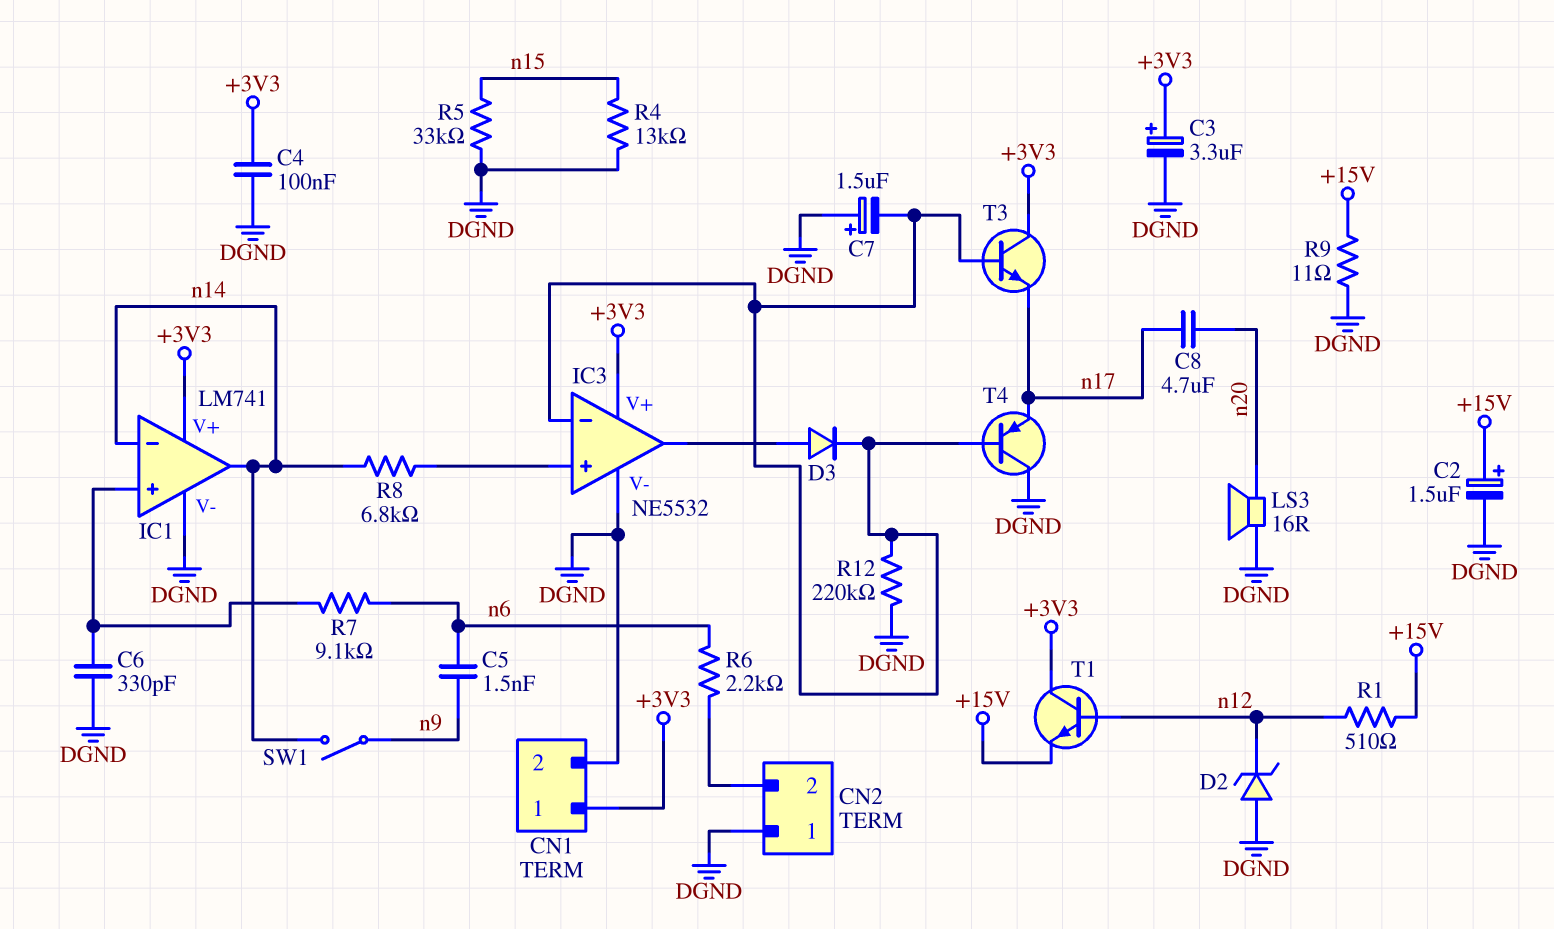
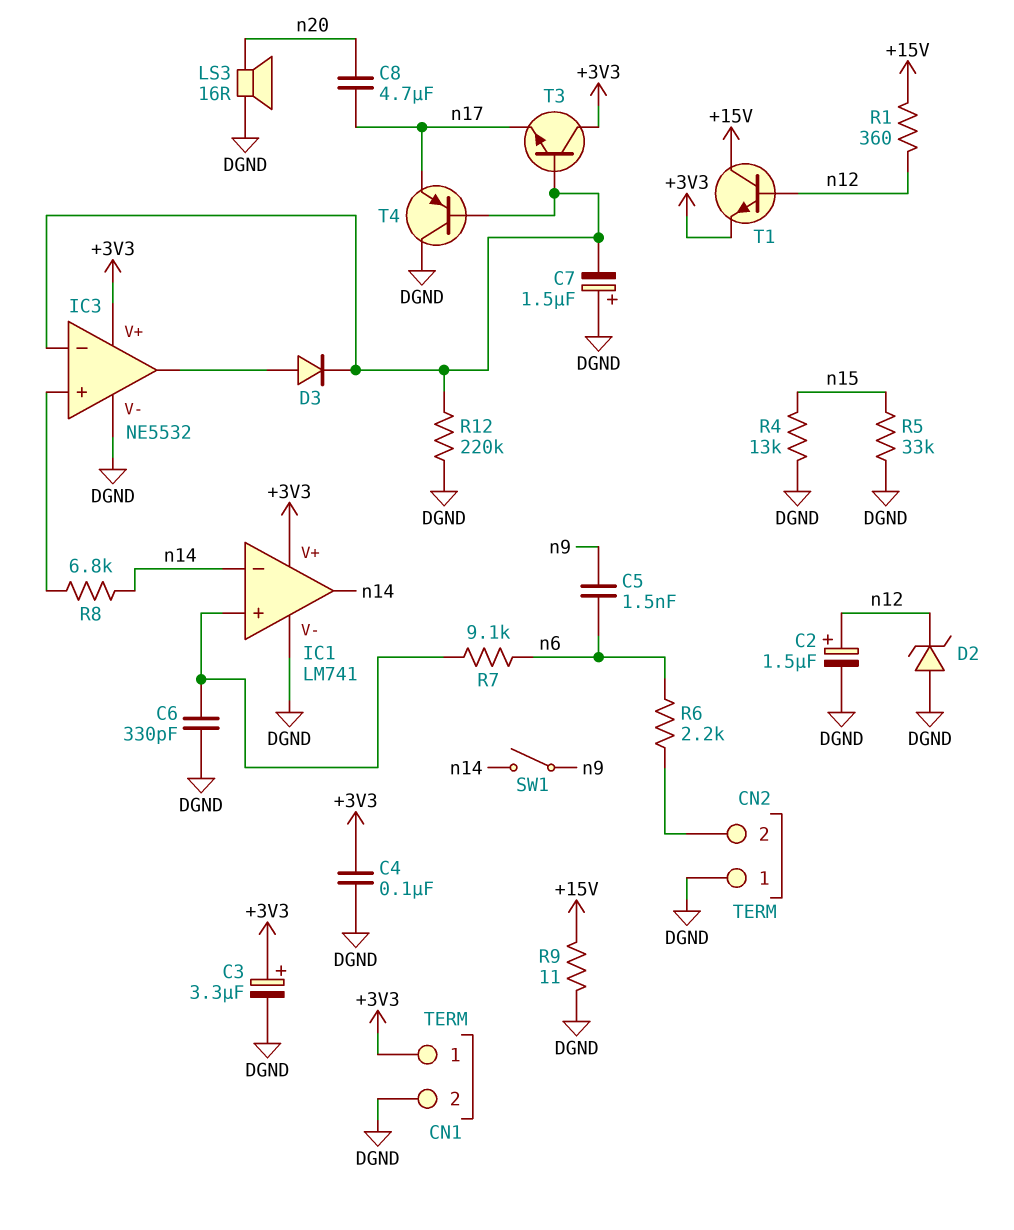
C2: 1.5uF (plus +15V, minus DGND) -> 1.5uF (plus n12, minus DGND)
R1: 510 (+15V, n12) -> 360 (+15V, n12)
T1: NPN (B n12, C +3V3, E +15V) -> NPN (B n12, C +15V, E +3V3)

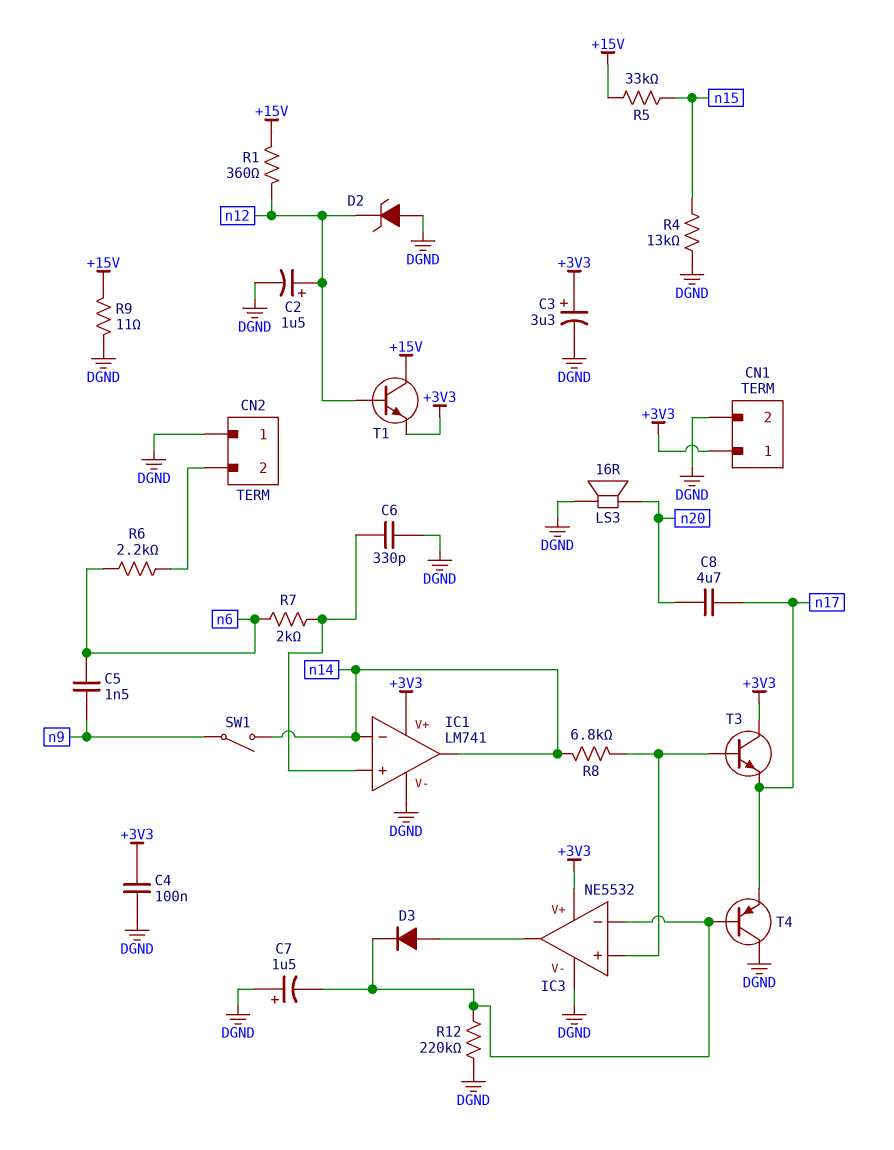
R5: 33k (DGND, n15) -> 33k (+15V, n15)
R7: 9.1k (IC1/in+, n6) -> 2k (IC1/in+, n6)
T3: NPN (B IC3/in-, C +3V3, E n17) -> NPN (B IC3/in+, C +3V3, E n17)

